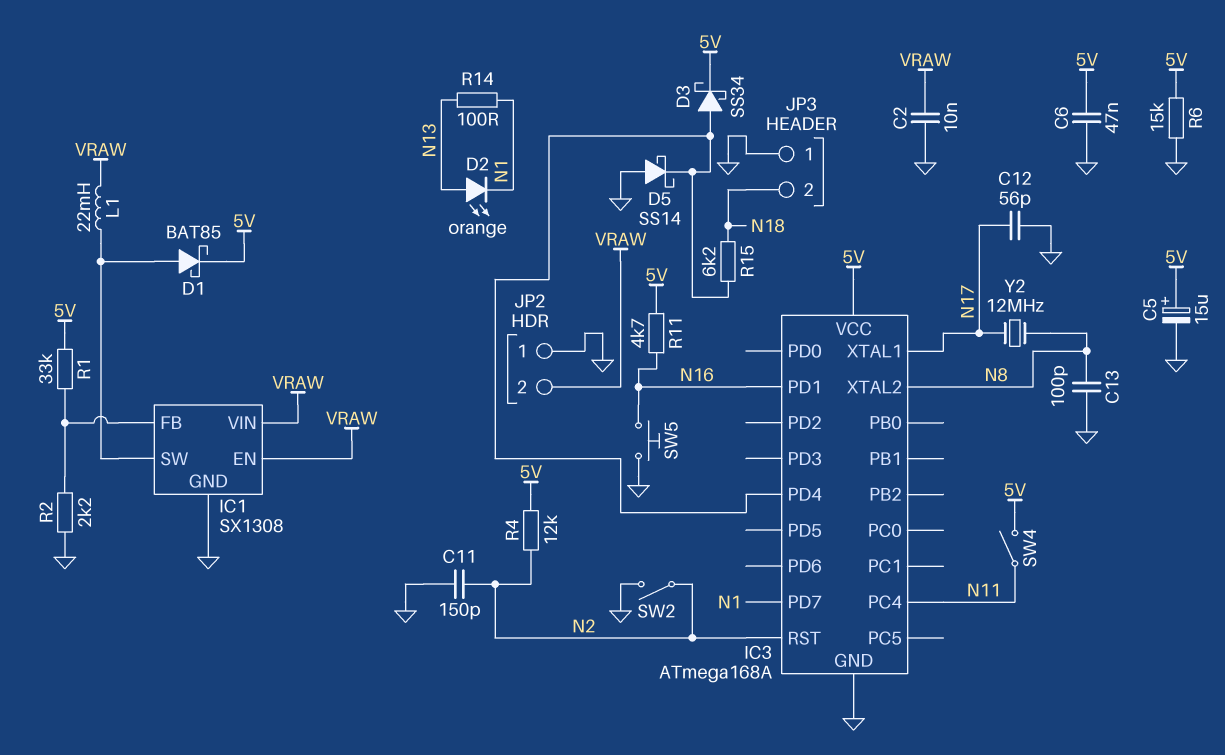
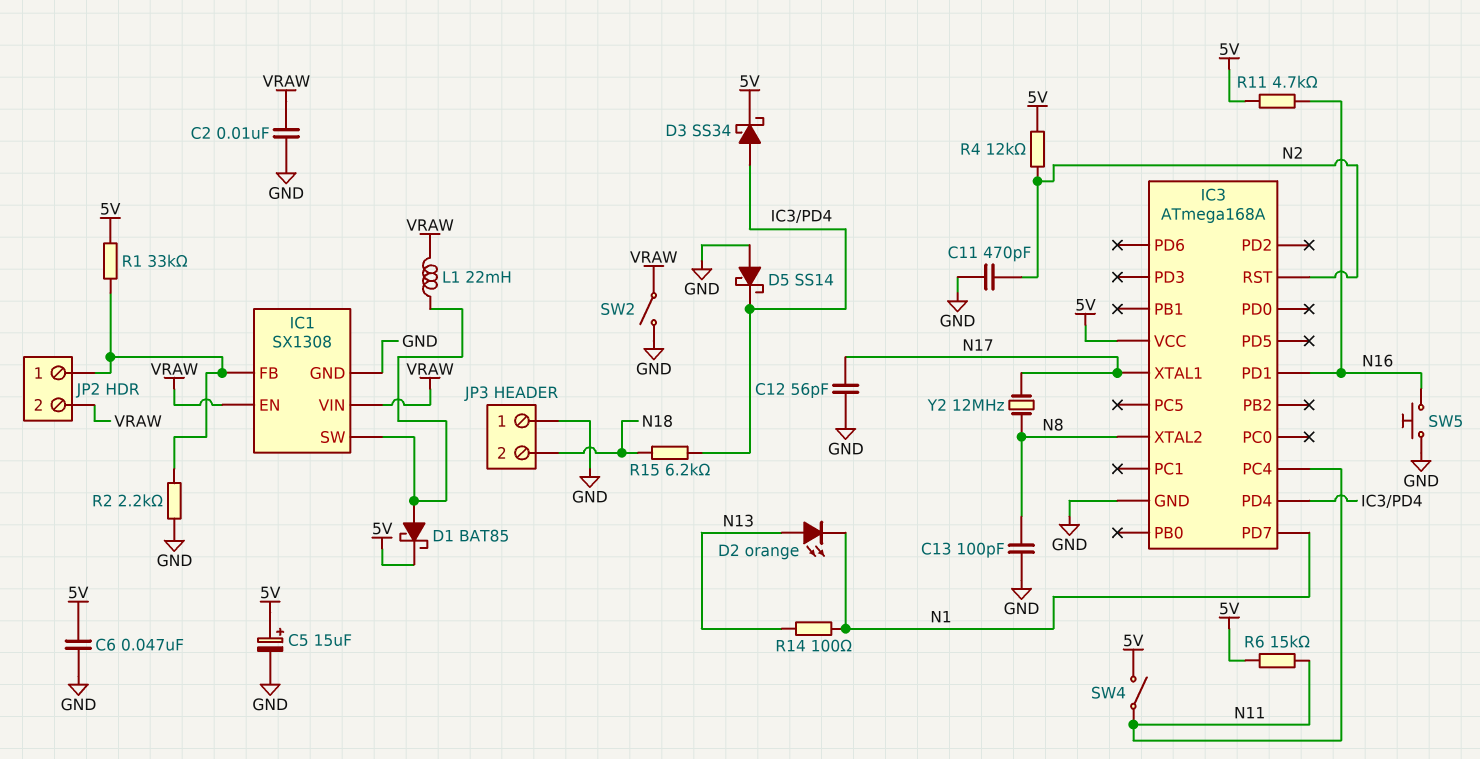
C11: 150pF (GND, N2) -> 470pF (GND, N2)
JP2 pin 1: GND -> IC1/FB
R6: 15k (5V, GND) -> 15k (5V, N11)
SW2: switch (GND, N2) -> switch (GND, VRAW)

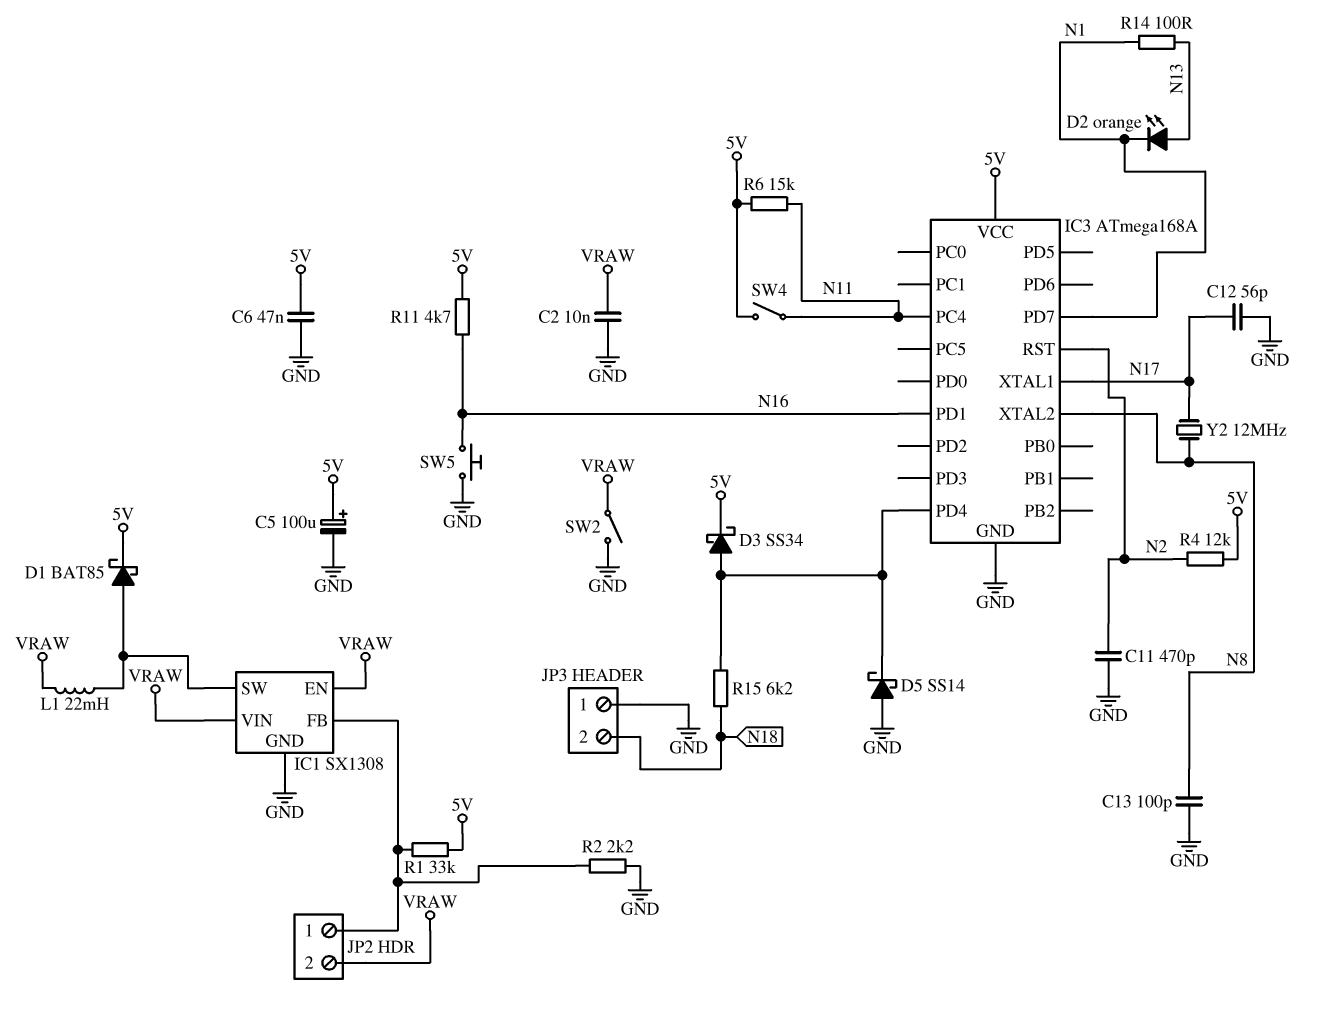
C5: 15uF (plus 5V, minus GND) -> 100uF (plus 5V, minus GND)

